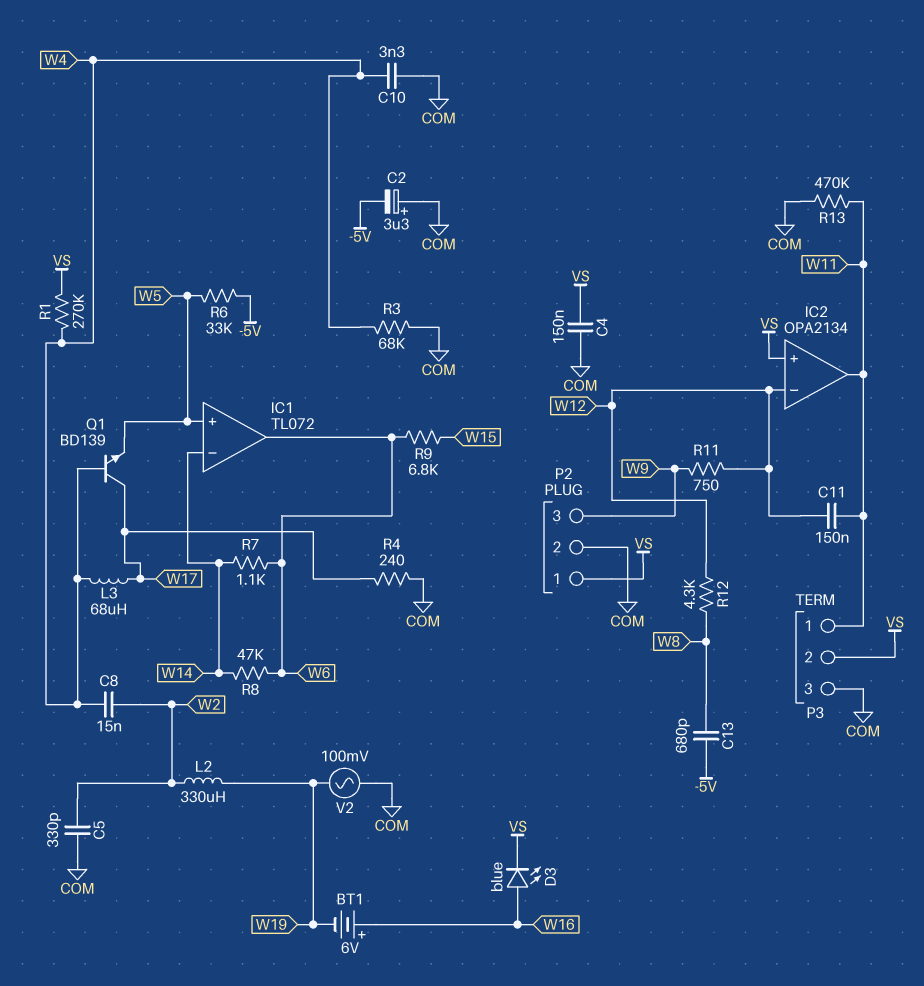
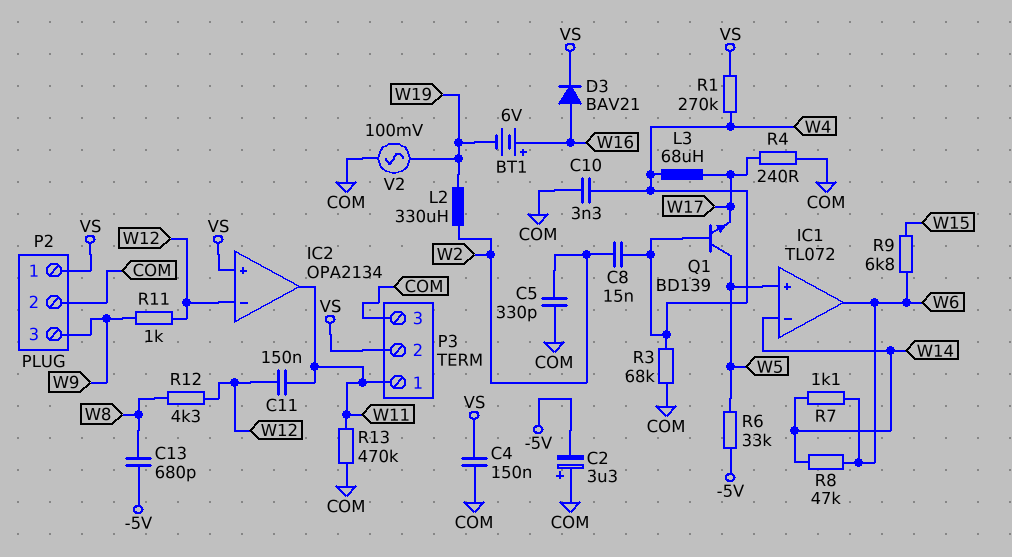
D3: LED blue (A W16, K VS) -> diode BAV21 (A W16, K VS)
Q1: NPN BD139 (B W4, C W17, E W5) -> NPN BD139 (B W4, C W5, E W17)
R11: 750 (W9, W12) -> 1k (W9, W12)

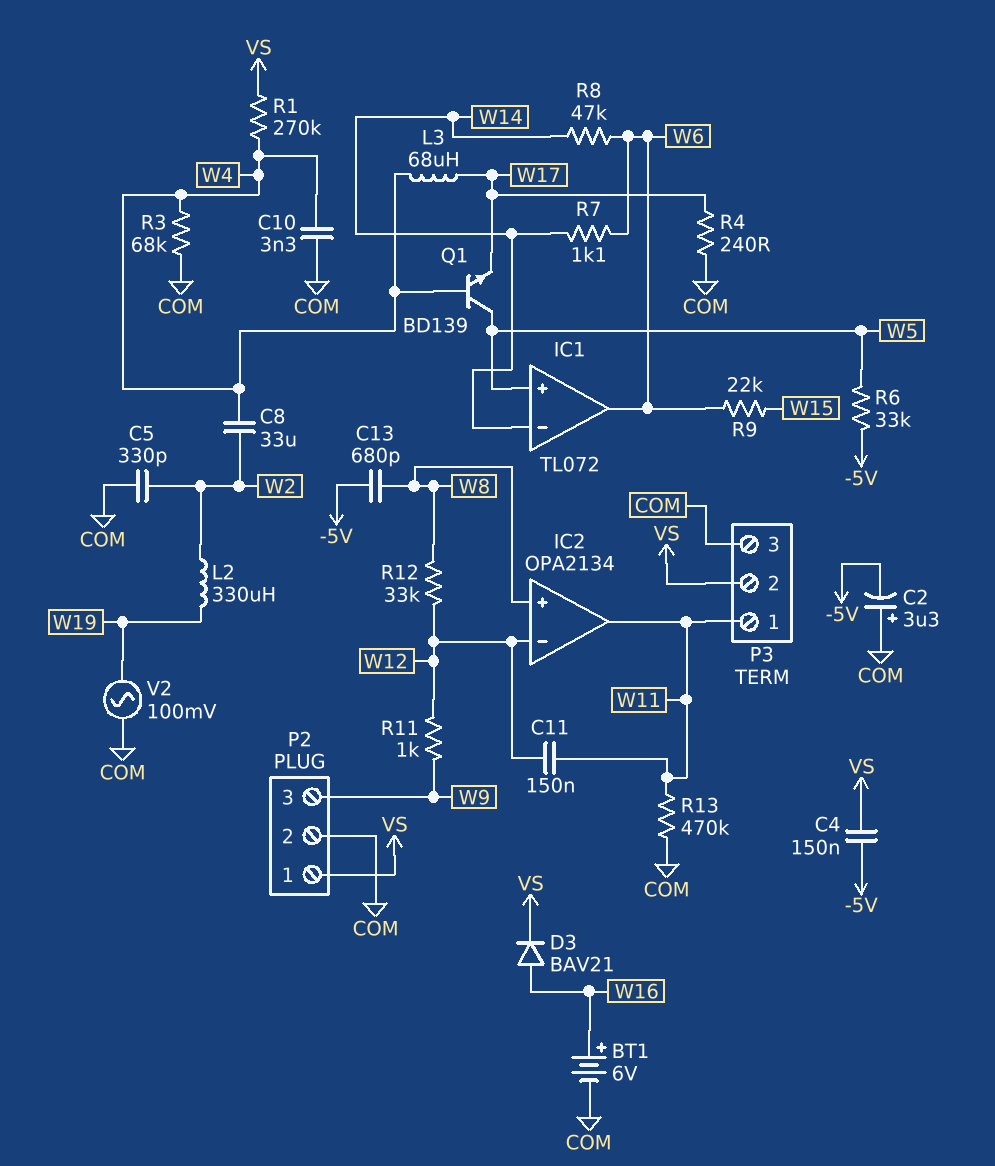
BT1: 6V (plus W16, minus W19) -> 6V (plus W16, minus COM)
C4: 150nF (COM, VS) -> 150nF (-5V, VS)
C8: 15nF (W2, W4) -> 33uF (W2, W4)
IC2 pin in+: VS -> W8
R9: 6.8k (W6, W15) -> 22k (W6, W15)
R12: 4.3k (W8, W12) -> 33k (W8, W12)

